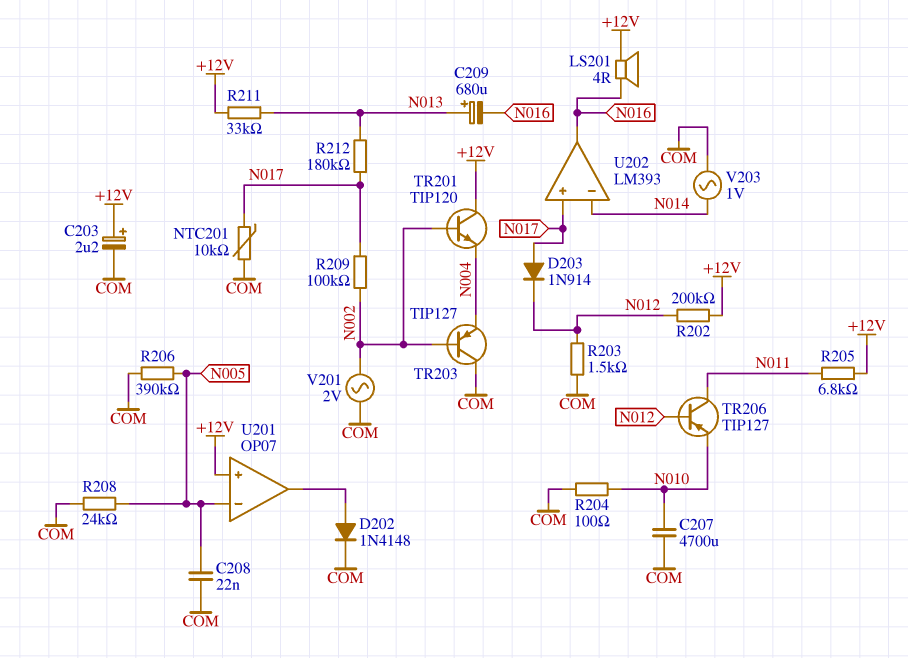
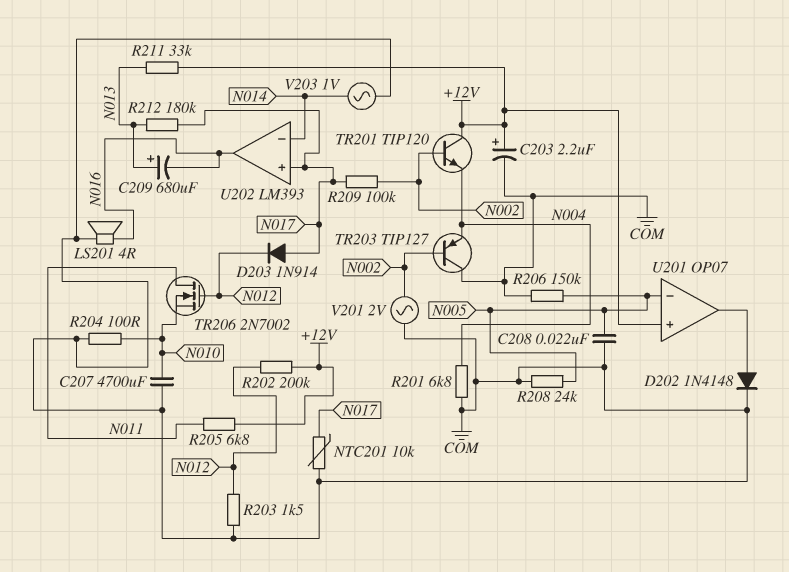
LS201: speaker 4R (+12V, N016) -> speaker 4R (COM, N016)
R201: none -> 6.8k (COM, N004)
R206: 390k (COM, N005) -> 150k (COM, N005)
TR206: PNP TIP127 (B N012, C N011, E N010) -> NMOS 2N7002 (G N012, D N011, S N010)

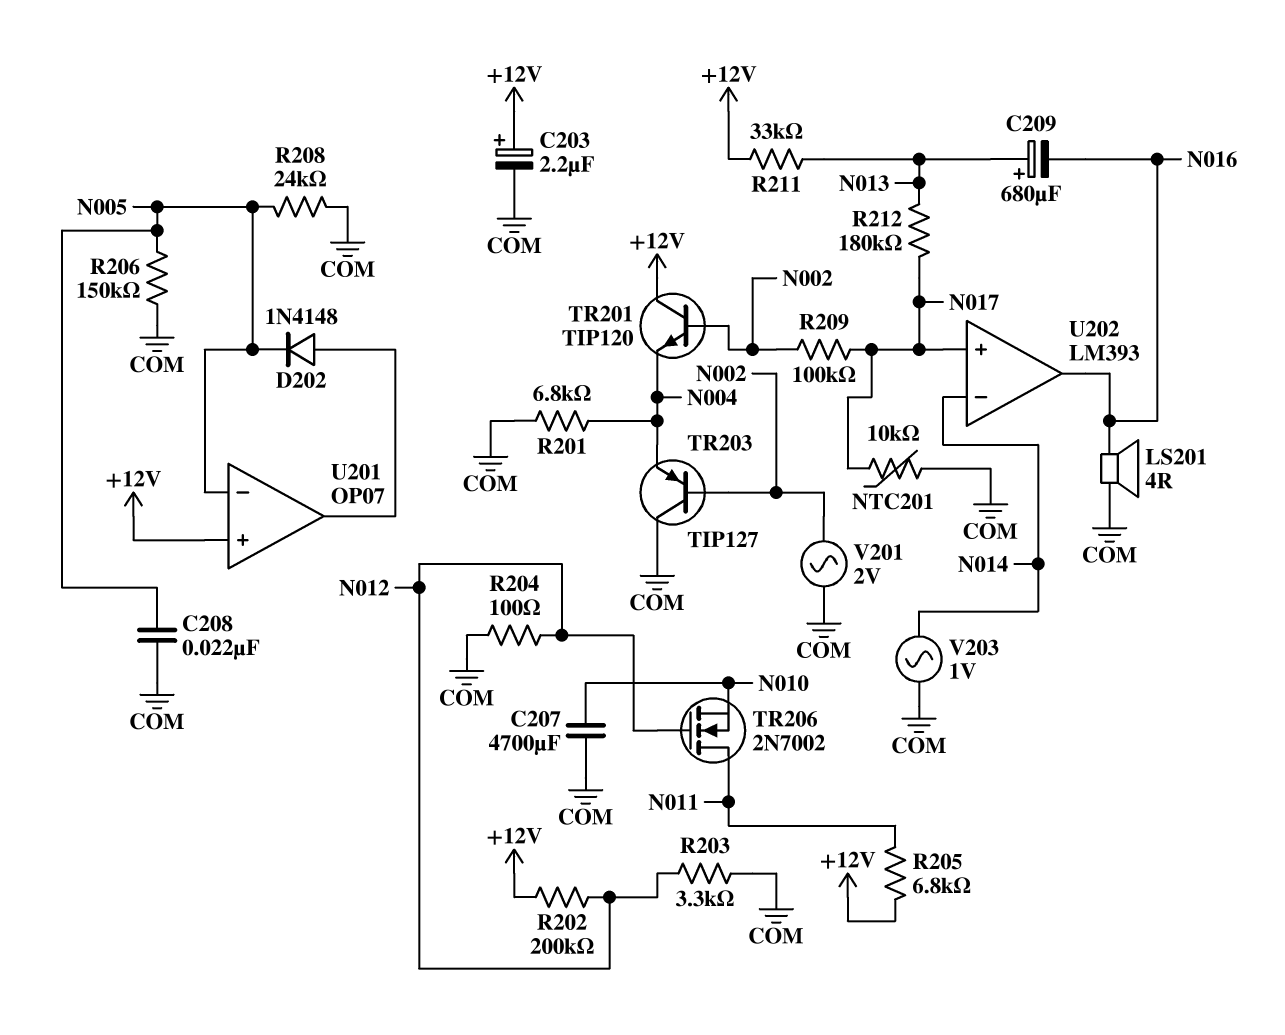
D202: diode 1N4148 (A U201/out, K COM) -> diode 1N4148 (A U201/out, K N005)
D203: diode 1N914 (A N017, K N012) -> none
R203: 1.5k (COM, N012) -> 3.3k (COM, N012)
R204: 100 (COM, N010) -> 100 (COM, N012)

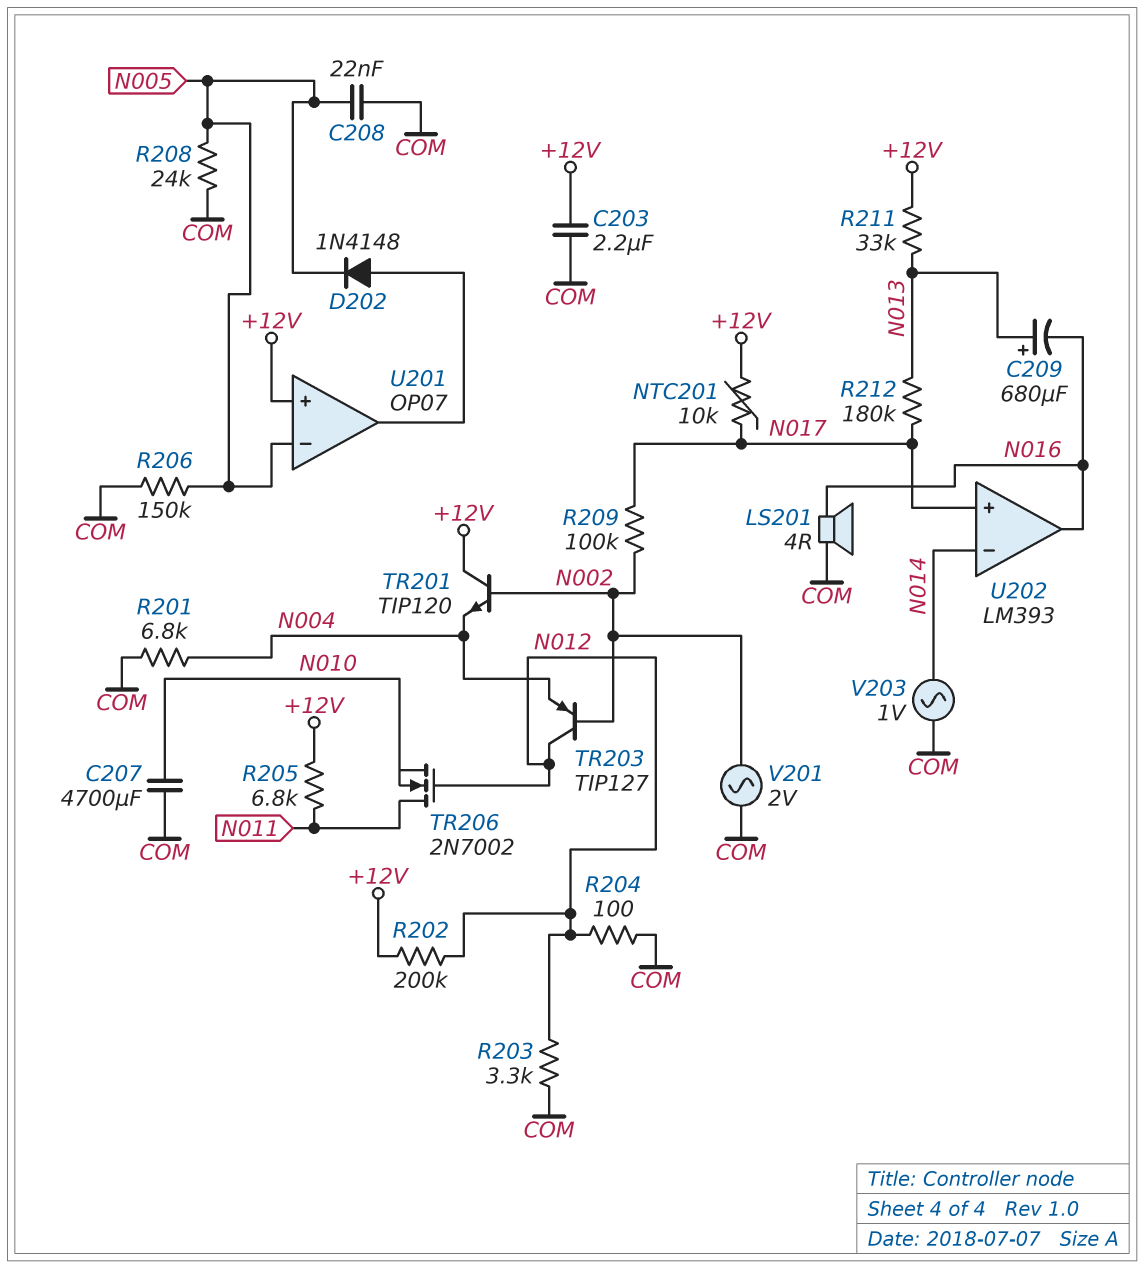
C203: 2.2uF (plus +12V, minus COM) -> 2.2uF (+12V, COM)
NTC201: 10k (COM, N017) -> 10k (+12V, N017)
TR203: PNP TIP127 (B N002, C COM, E N004) -> PNP TIP127 (B N002, C N012, E N004)

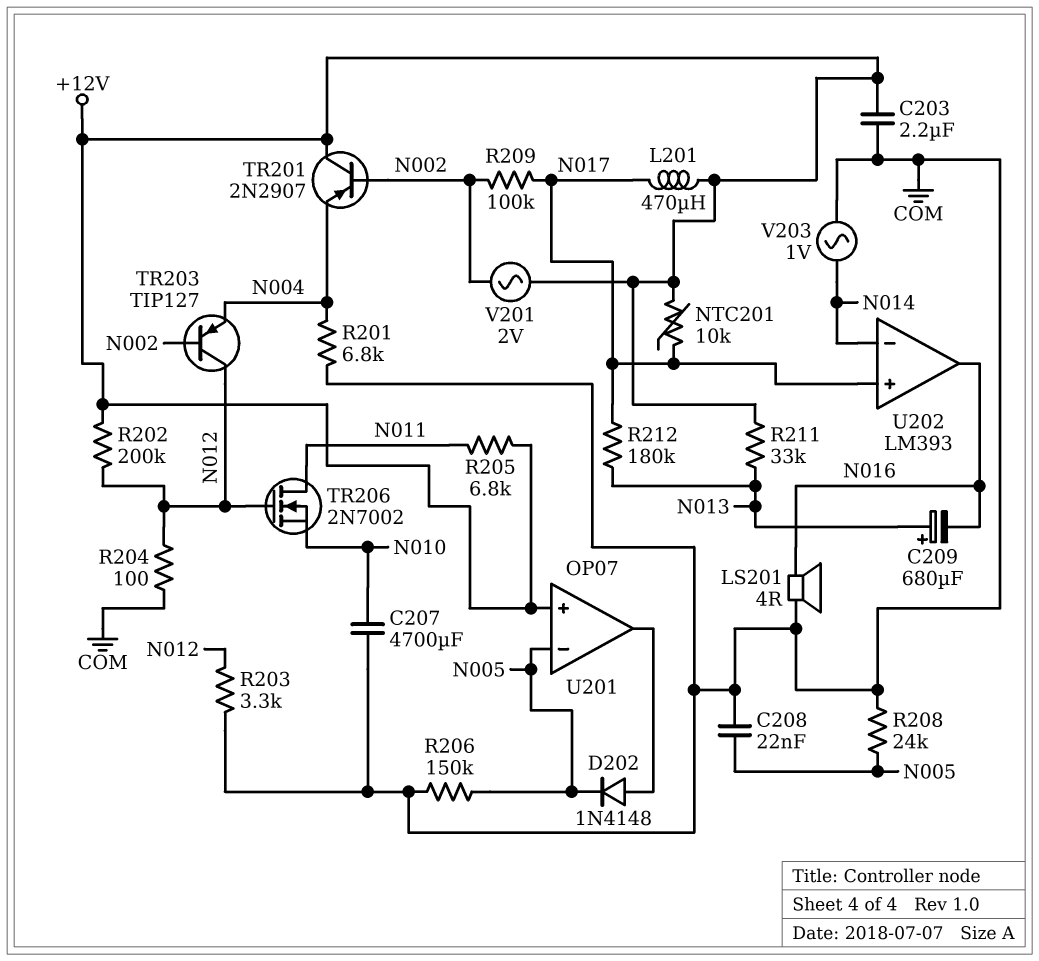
L201: none -> 470uH (+12V, N017)
TR201: NPN TIP120 (B N002, C +12V, E N004) -> PNP 2N2907 (B N002, C +12V, E N004)
V201: AC 2V (COM, N002) -> AC 2V (+12V, N002)

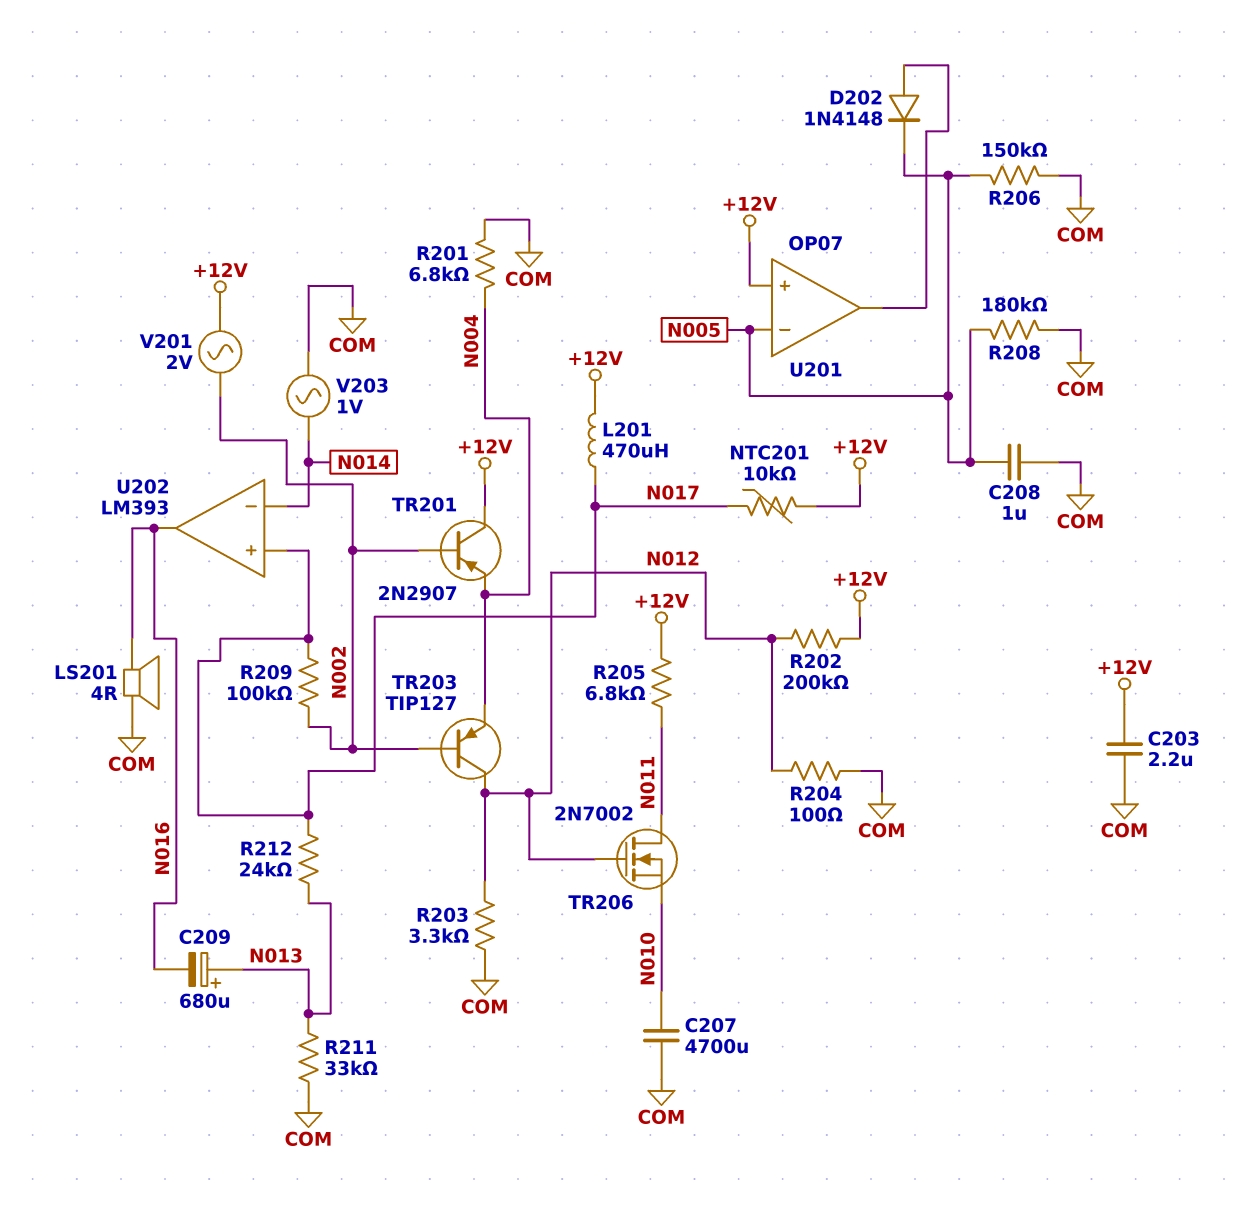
C208: 22nF (COM, N005) -> 1uF (COM, N005)
R208: 24k (COM, N005) -> 180k (COM, N005)
R211: 33k (+12V, N013) -> 33k (COM, N013)
R212: 180k (N013, N017) -> 24k (N013, N017)

